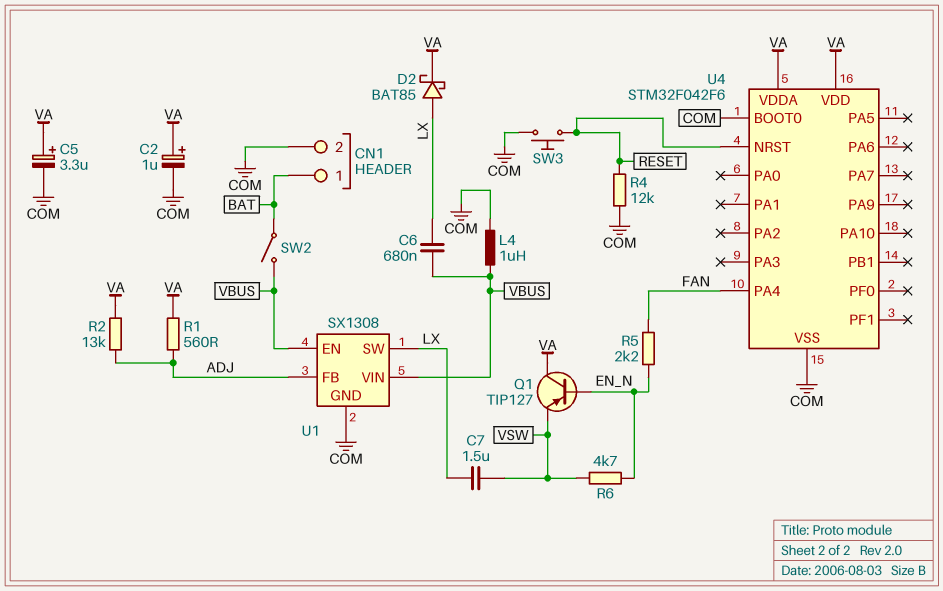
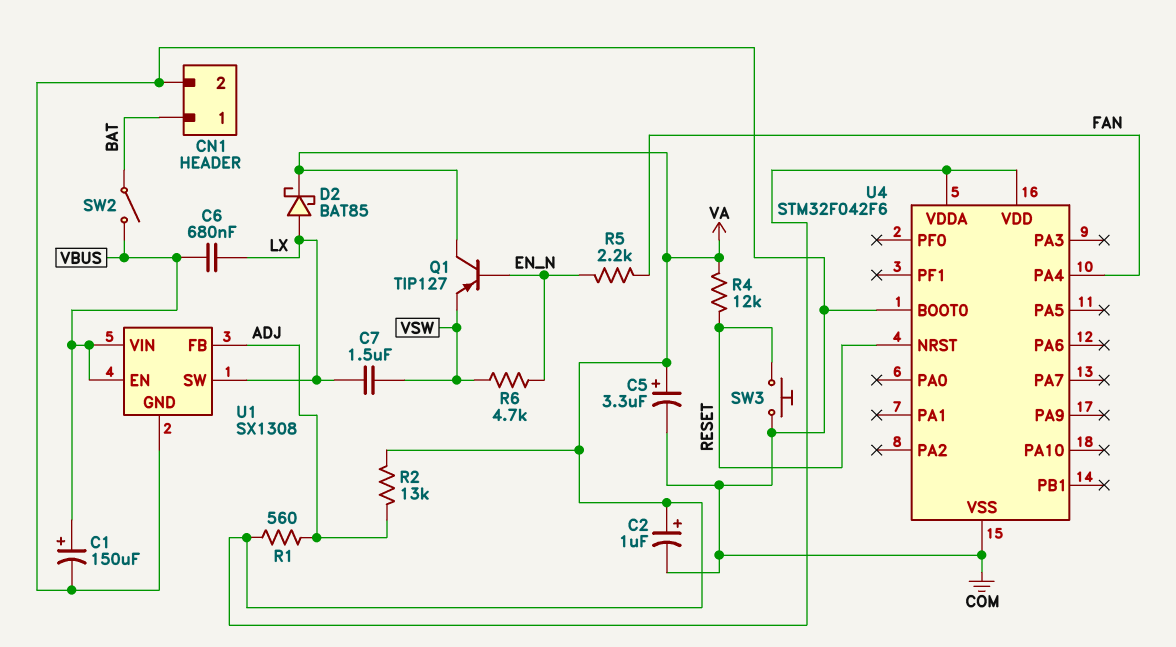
C1: none -> 150uF (plus VBUS, minus COM)
L4: 1uH (COM, VBUS) -> none
R4: 12k (COM, RESET) -> 12k (RESET, VA)

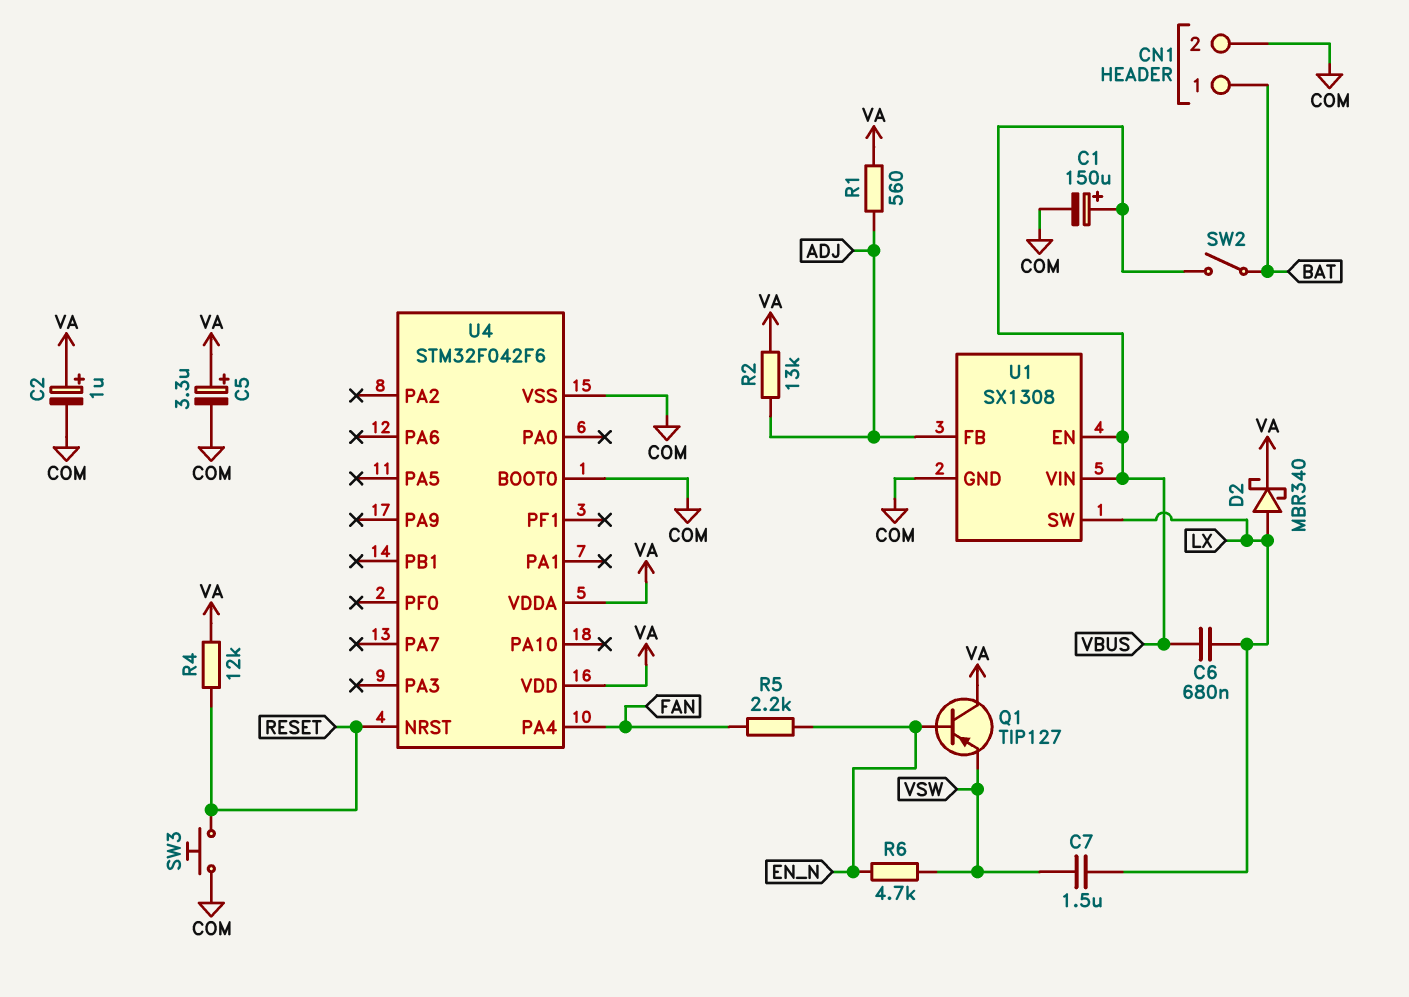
D2: schottky BAT85 (A LX, K VA) -> schottky MBR340 (A LX, K VA)

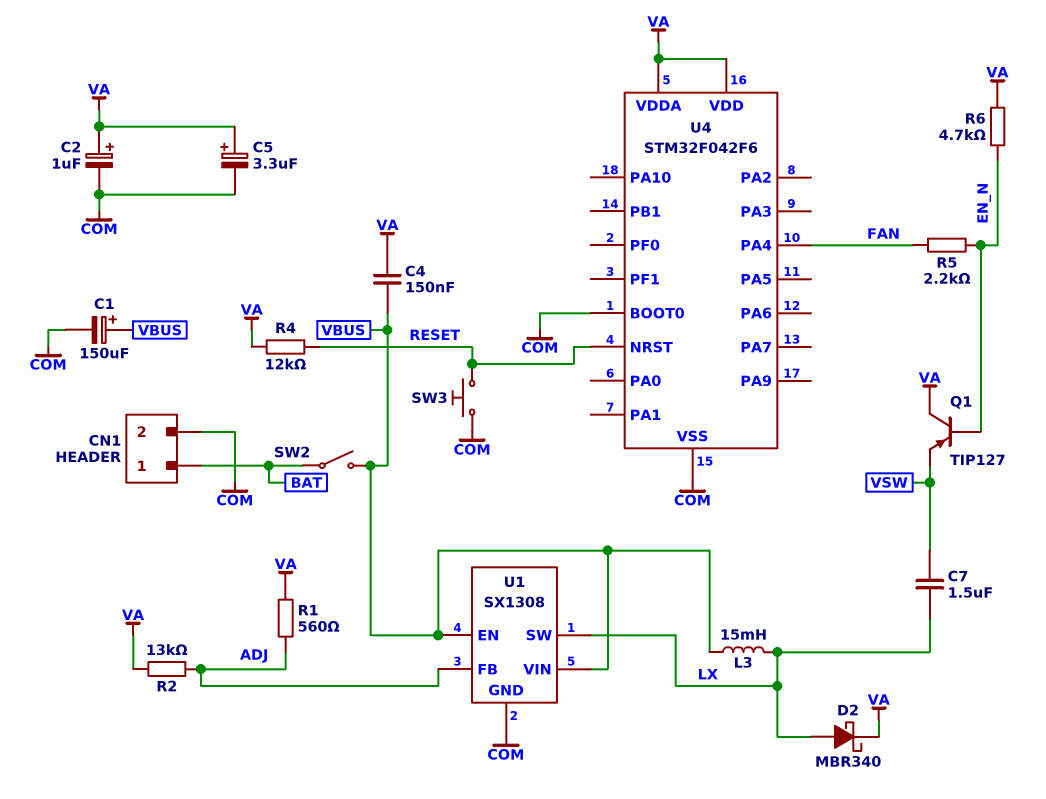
C4: none -> 150nF (VA, VBUS)
C6: 680nF (LX, VBUS) -> none
L3: none -> 15mH (LX, VBUS)
R6: 4.7k (EN_N, VSW) -> 4.7k (EN_N, VA)

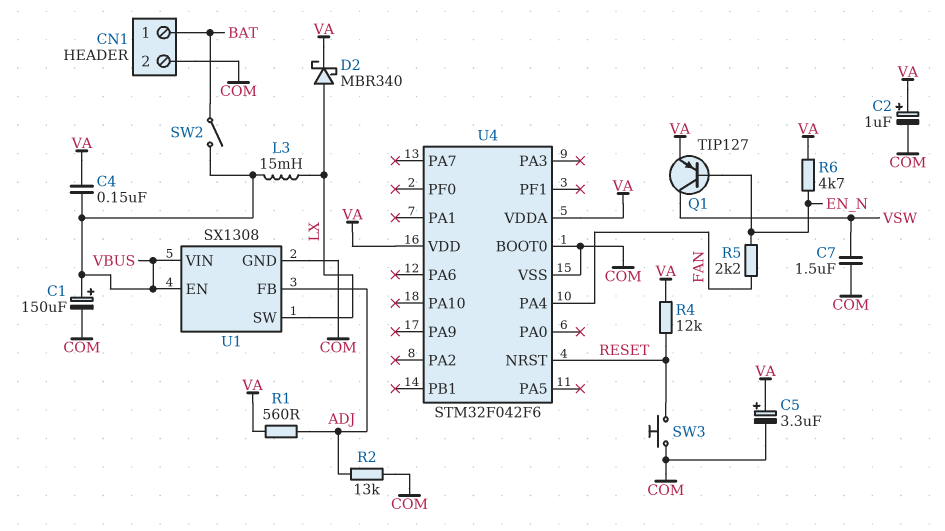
C7: 1.5uF (LX, VSW) -> 1.5uF (COM, VSW)
Q1: PNP TIP127 (B EN_N, C VA, E VSW) -> PNP TIP127 (B EN_N, C VSW, E VA)
R2: 13k (ADJ, VA) -> 13k (ADJ, COM)

